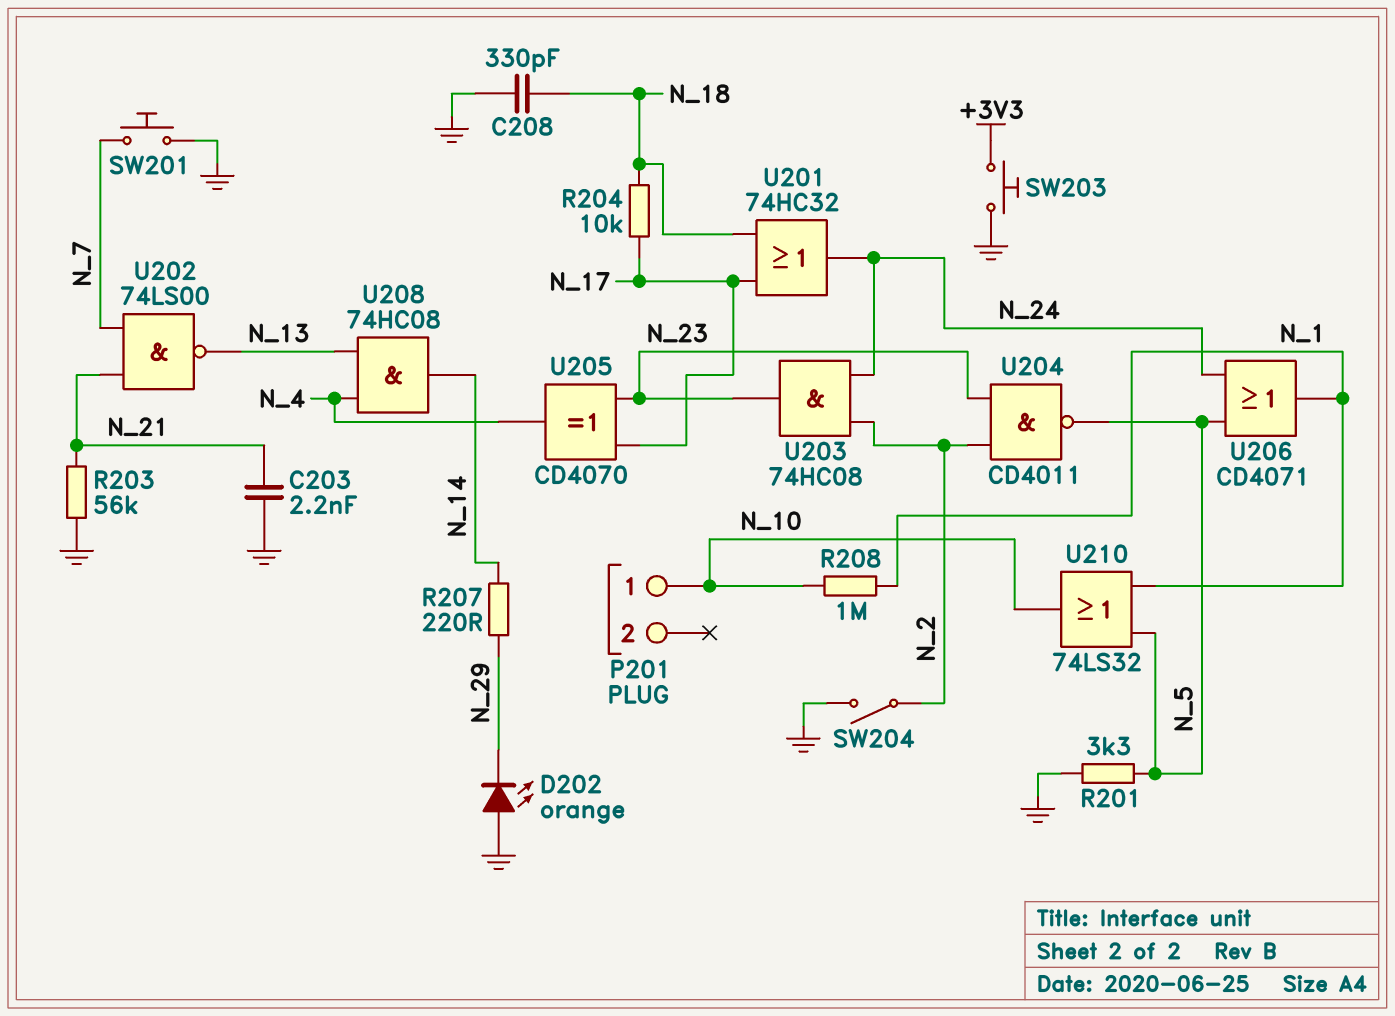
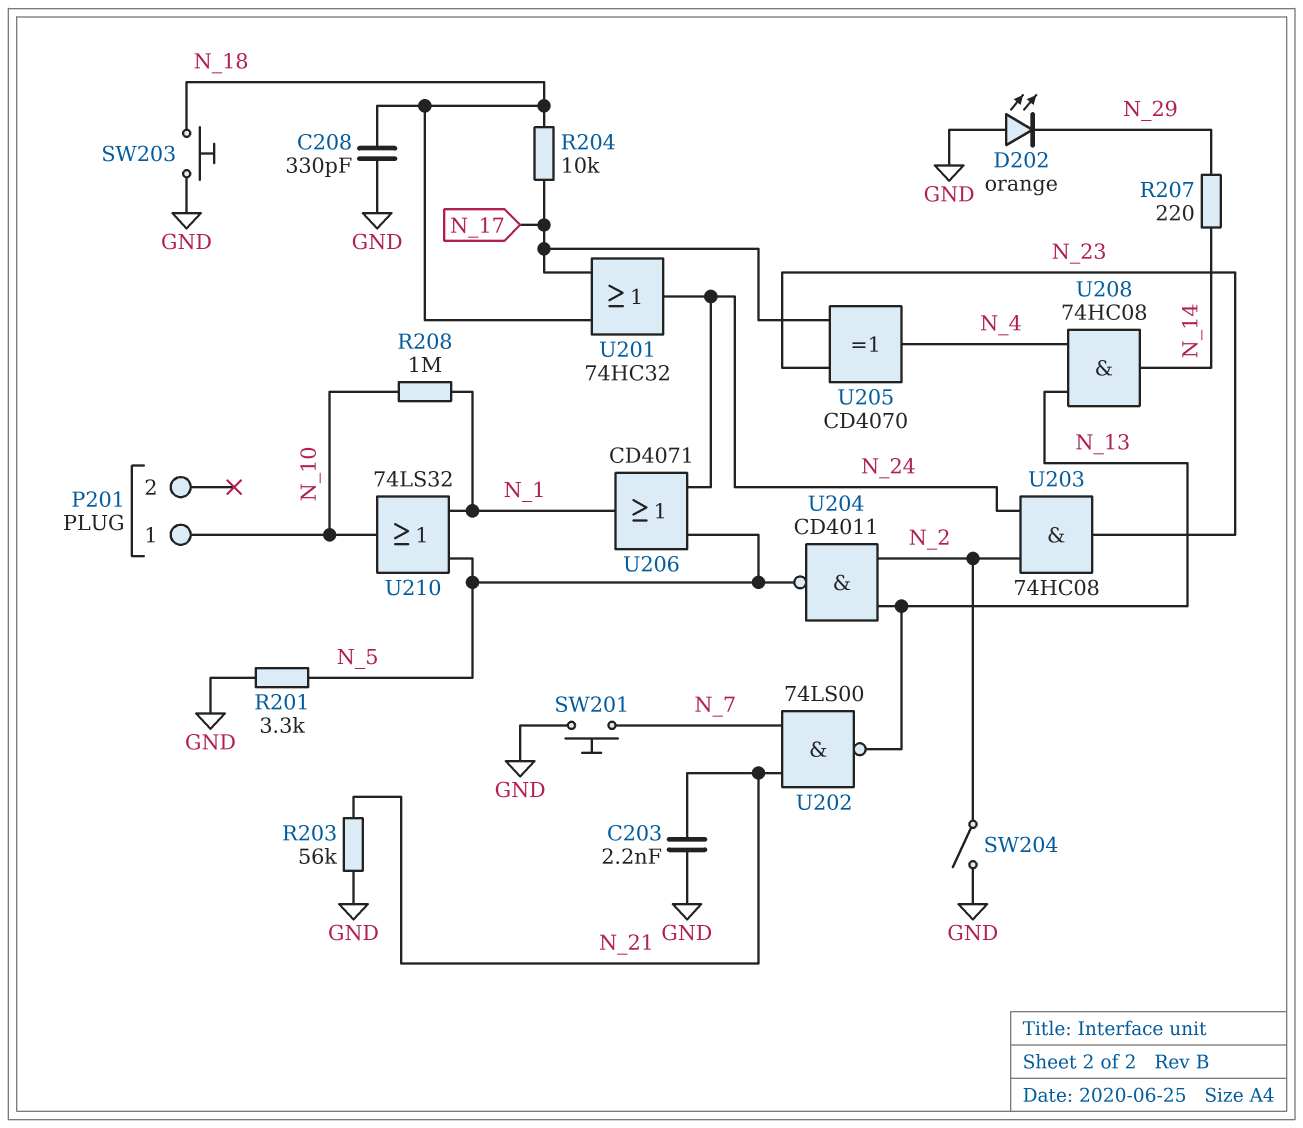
SW203: button (+3V3, GND) -> button (GND, N_18)
U204: NAND CD4011 (in N_2, in N_23, out N_5) -> NAND CD4011 (in N_2, in N_13, out N_5)

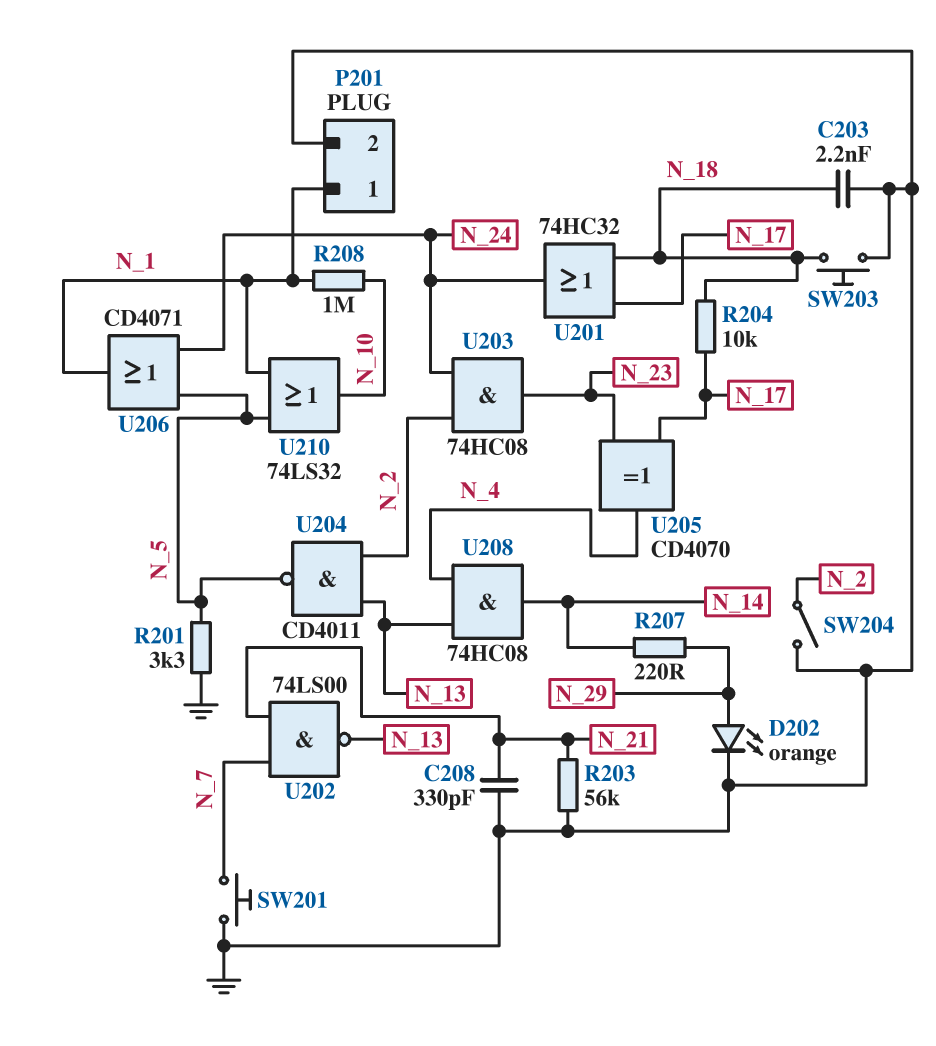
C203: 2.2nF (GND, N_21) -> 2.2nF (GND, N_18)
C208: 330pF (GND, N_18) -> 330pF (GND, N_21)
D202: LED orange (A GND, K N_29) -> LED orange (A N_29, K GND)
P201 pin 1: N_10 -> N_1
P201 pin 2: none -> GND

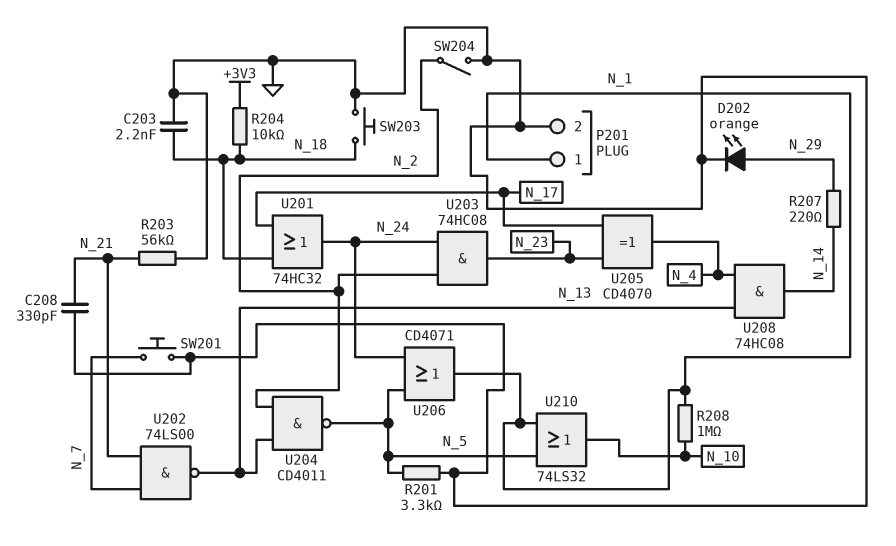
R204: 10k (N_17, N_18) -> 10k (+3V3, N_18)

